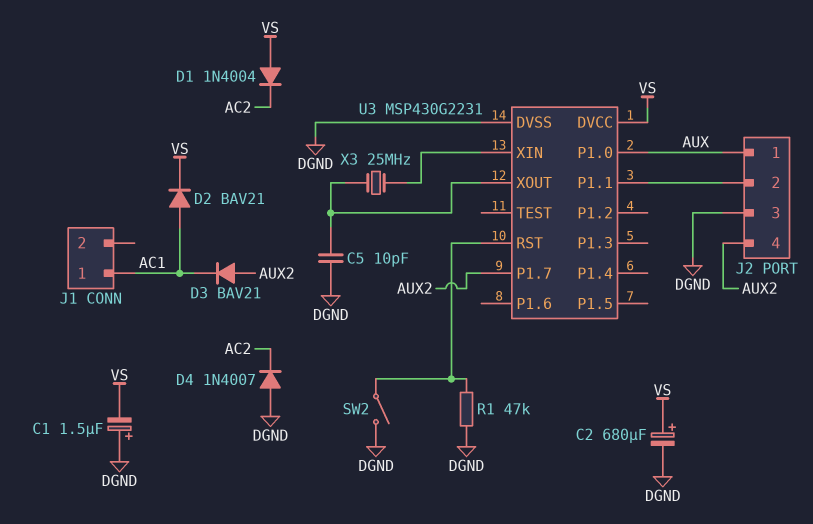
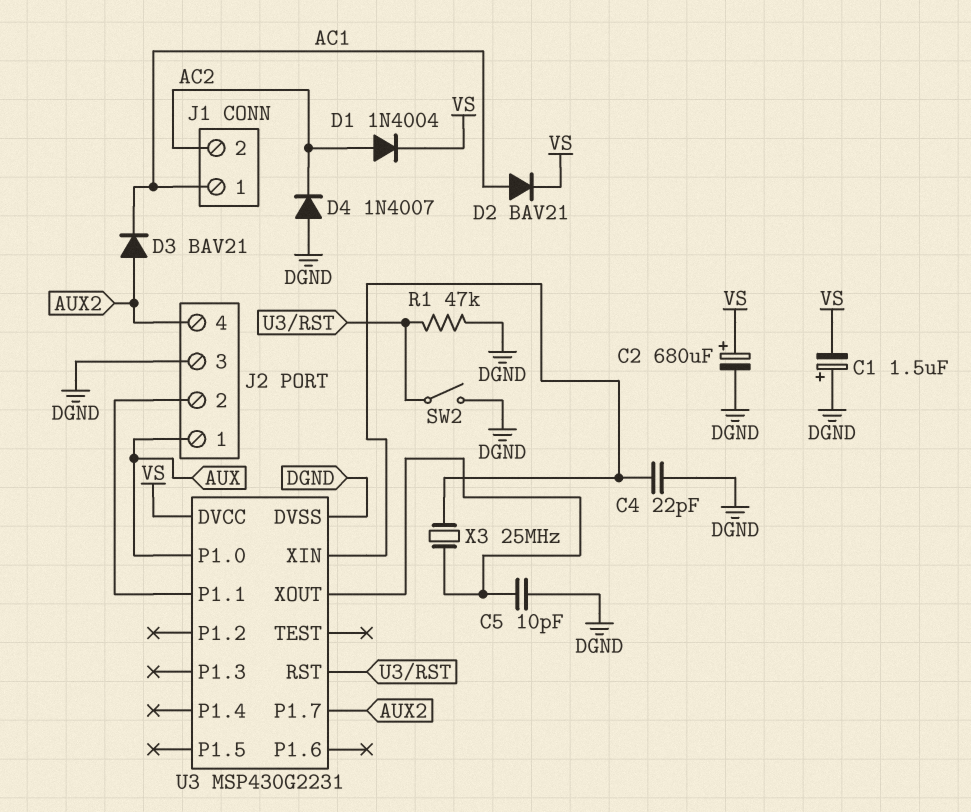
C4: none -> 22pF (DGND, U3/XIN)
D1: diode 1N4004 (A VS, K AC2) -> diode 1N4004 (A AC2, K VS)
J1 pin 2: none -> AC2

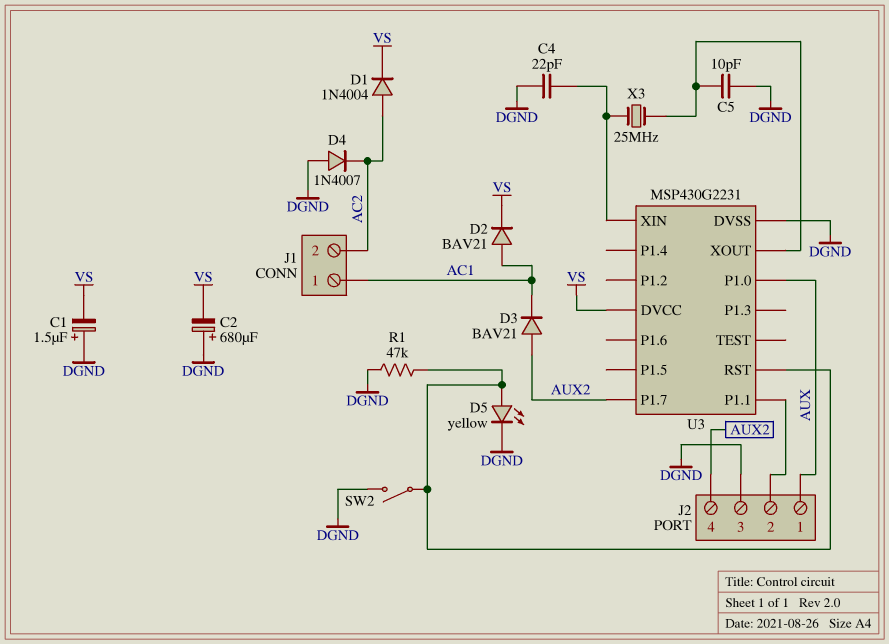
C2: 680uF (plus VS, minus DGND) -> 680uF (plus DGND, minus VS)
D5: none -> LED yellow (A U3/RST, K DGND)

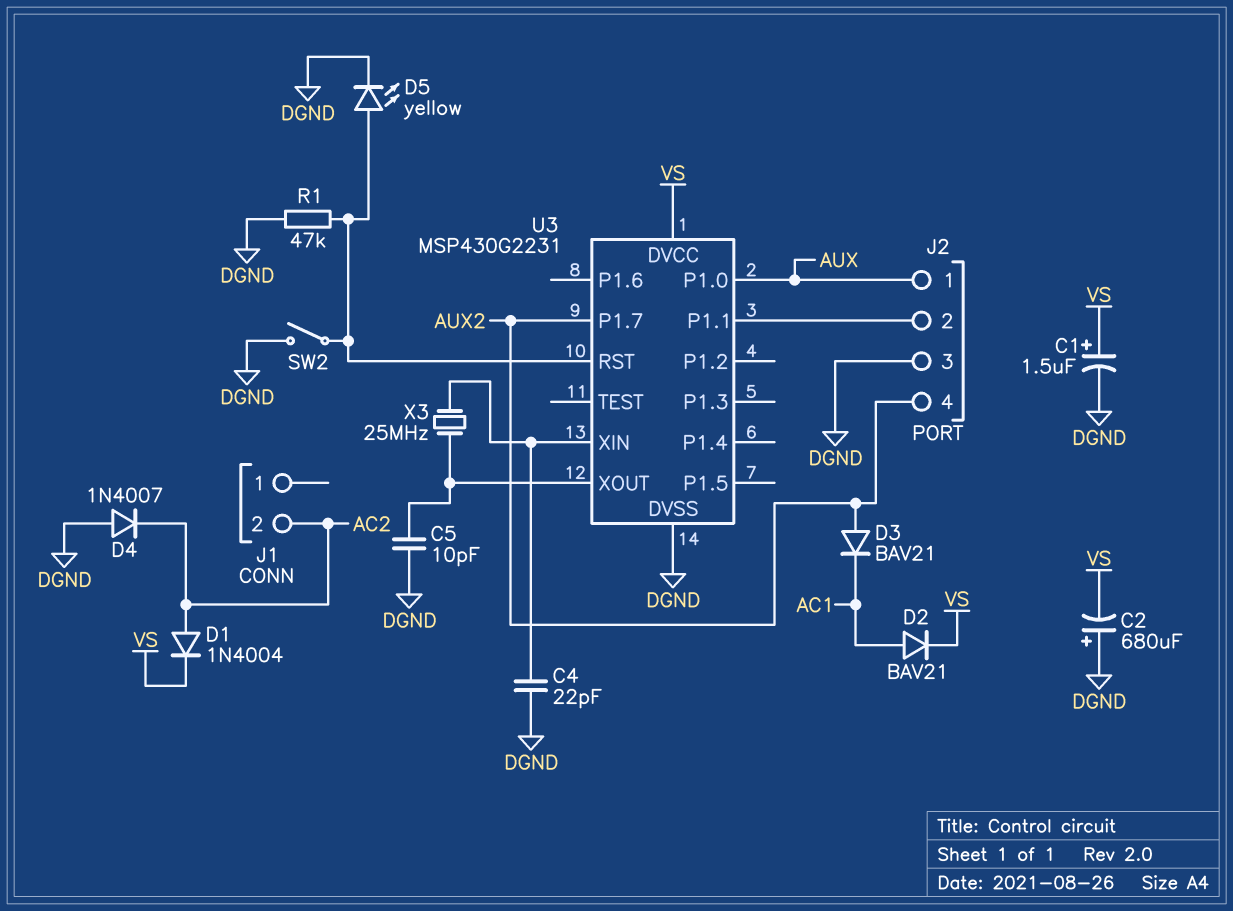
C1: 1.5uF (plus DGND, minus VS) -> 1.5uF (plus VS, minus DGND)
J1 pin 1: AC1 -> none

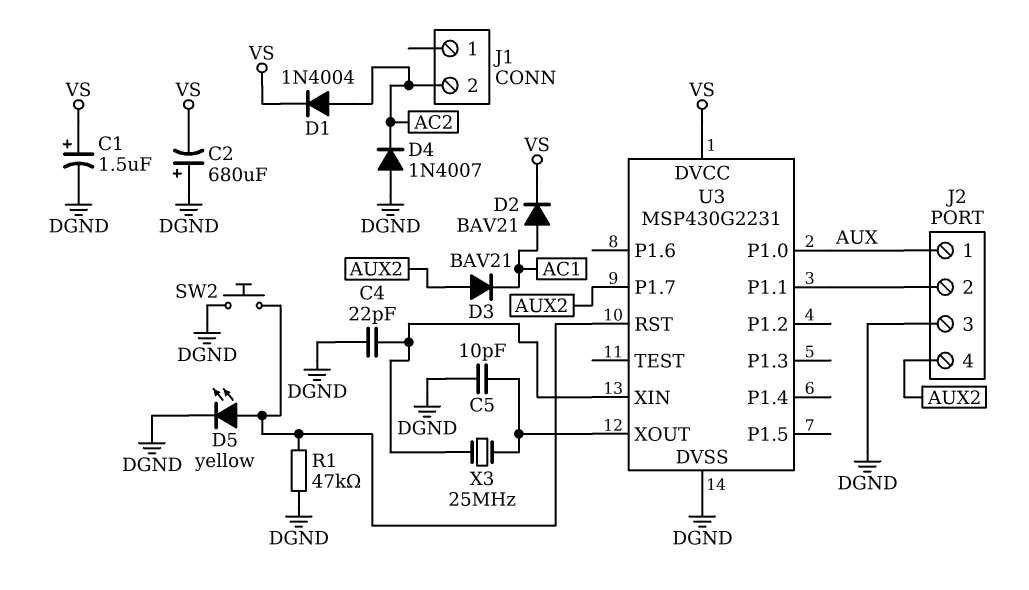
SW2: switch (DGND, U3/RST) -> button (DGND, U3/RST)

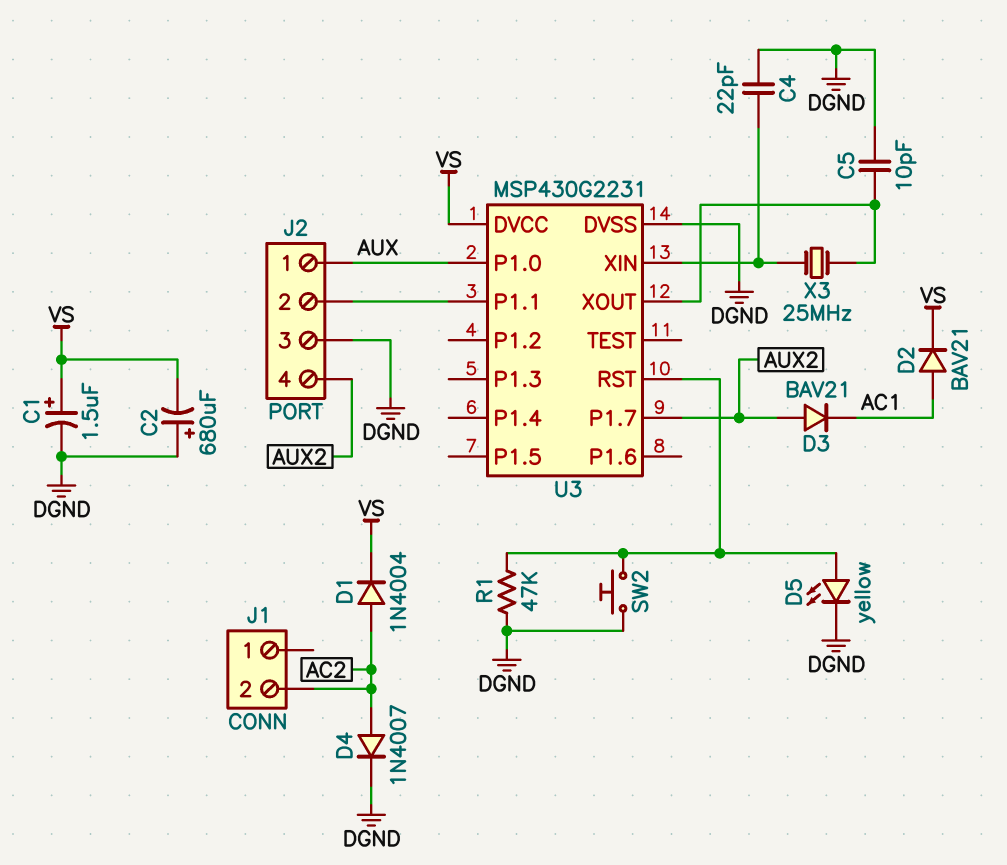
D4: diode 1N4007 (A DGND, K AC2) -> diode 1N4007 (A AC2, K DGND)

